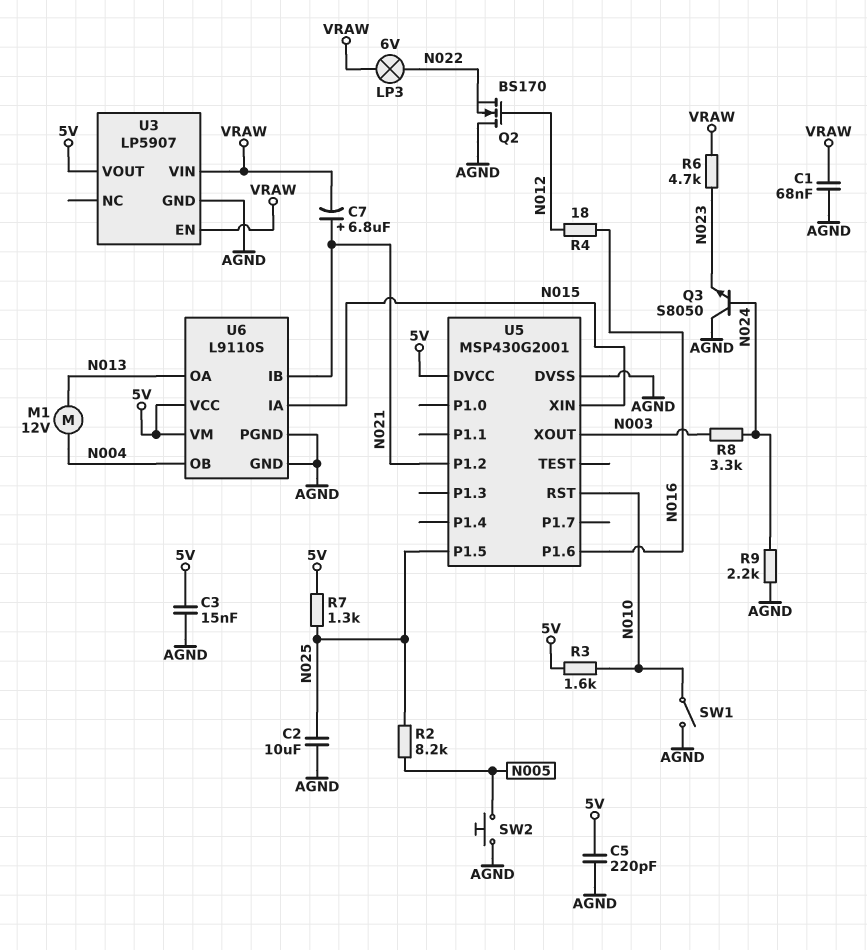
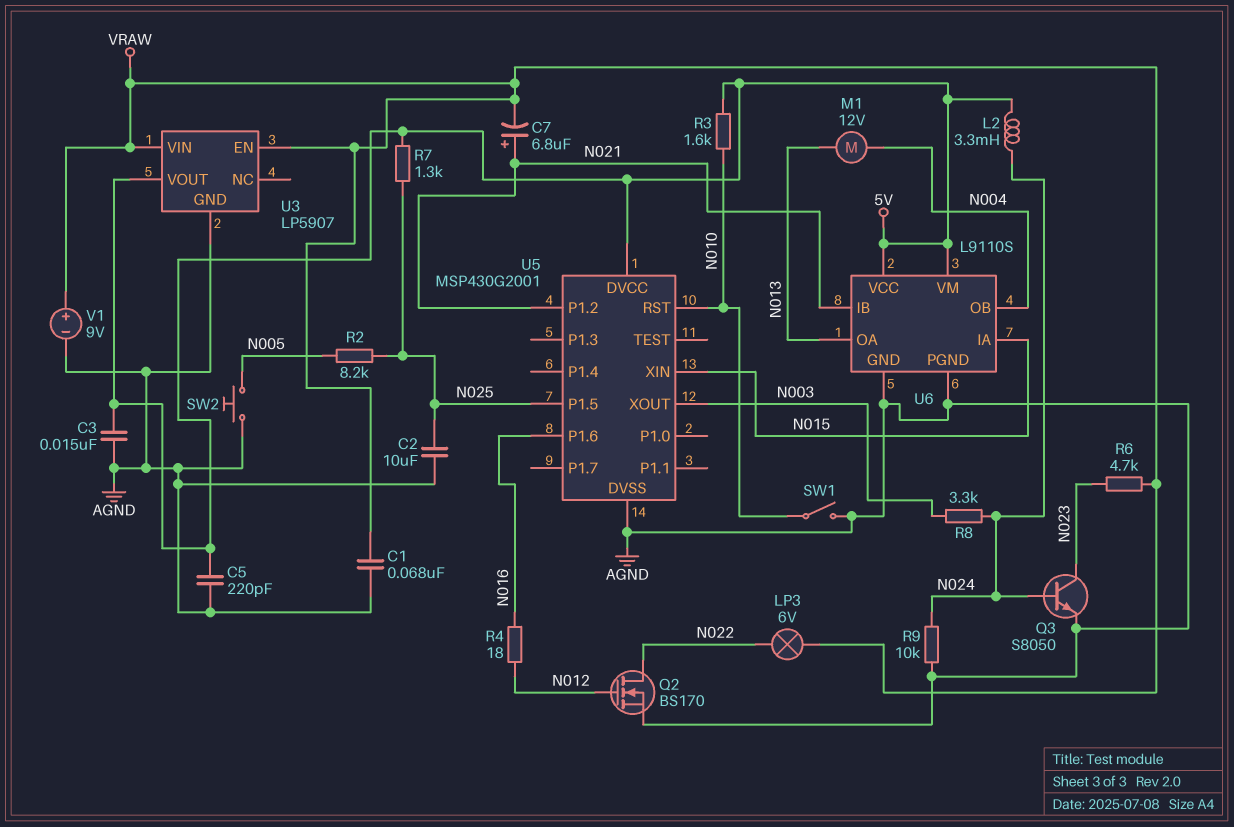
L2: none -> 3.3mH (5V, N024)
Q2: NMOS BS170 (G N012, D AGND, S N022) -> NMOS BS170 (G N012, D N022, S AGND)
Q3: NPN S8050 (B N024, C AGND, E N023) -> NPN S8050 (B N024, C N023, E AGND)
R9: 2.2k (AGND, N024) -> 10k (AGND, N024)
V1: none -> 9V (plus VRAW, minus AGND)

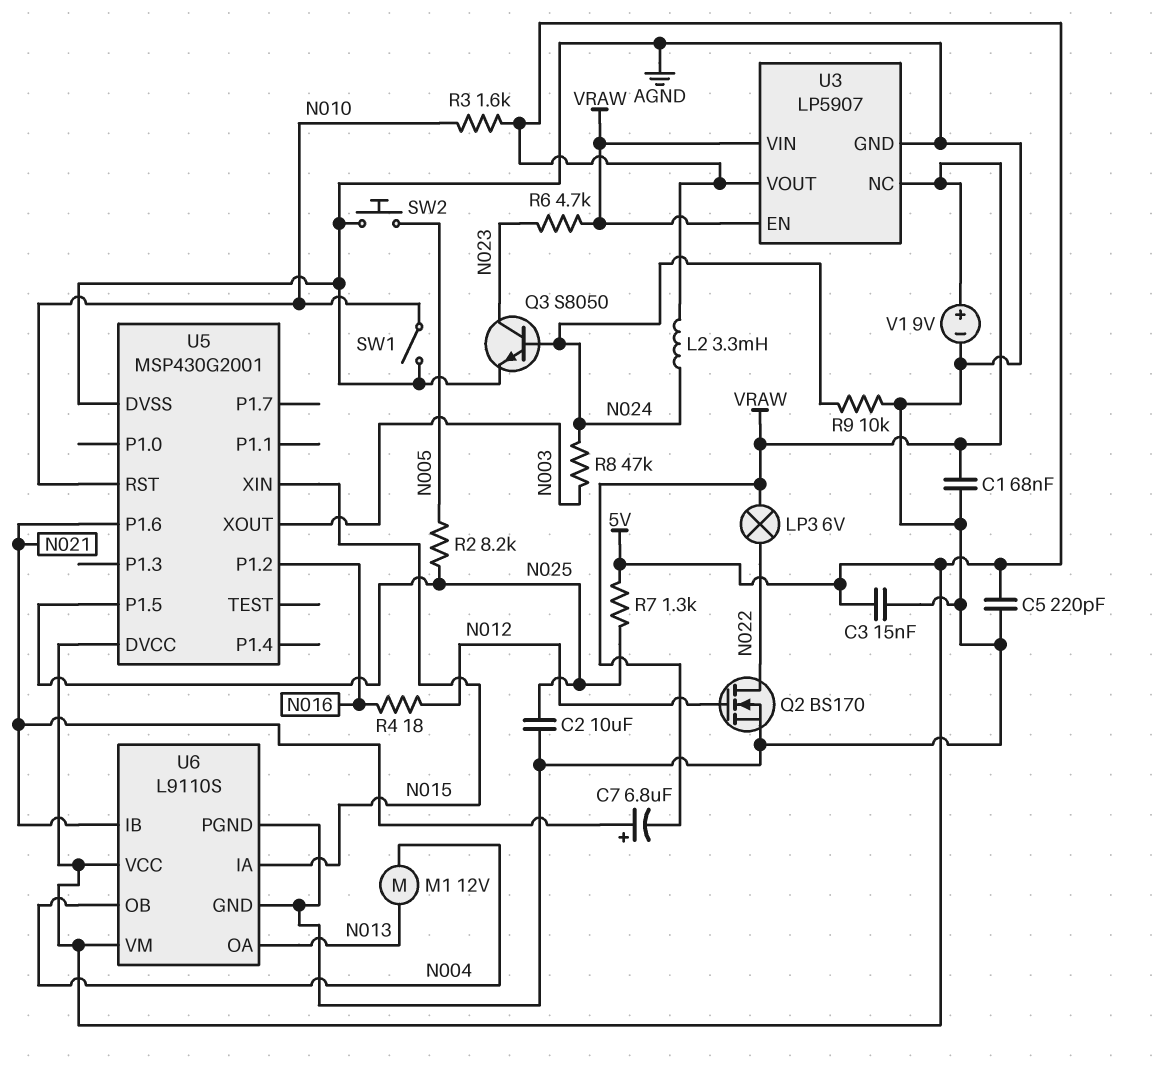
R8: 3.3k (N003, N024) -> 47k (N003, N024)
U3 pin NC: none -> VRAW
U5 pin P1.2: N021 -> N016
U5 pin P1.6: N016 -> N021

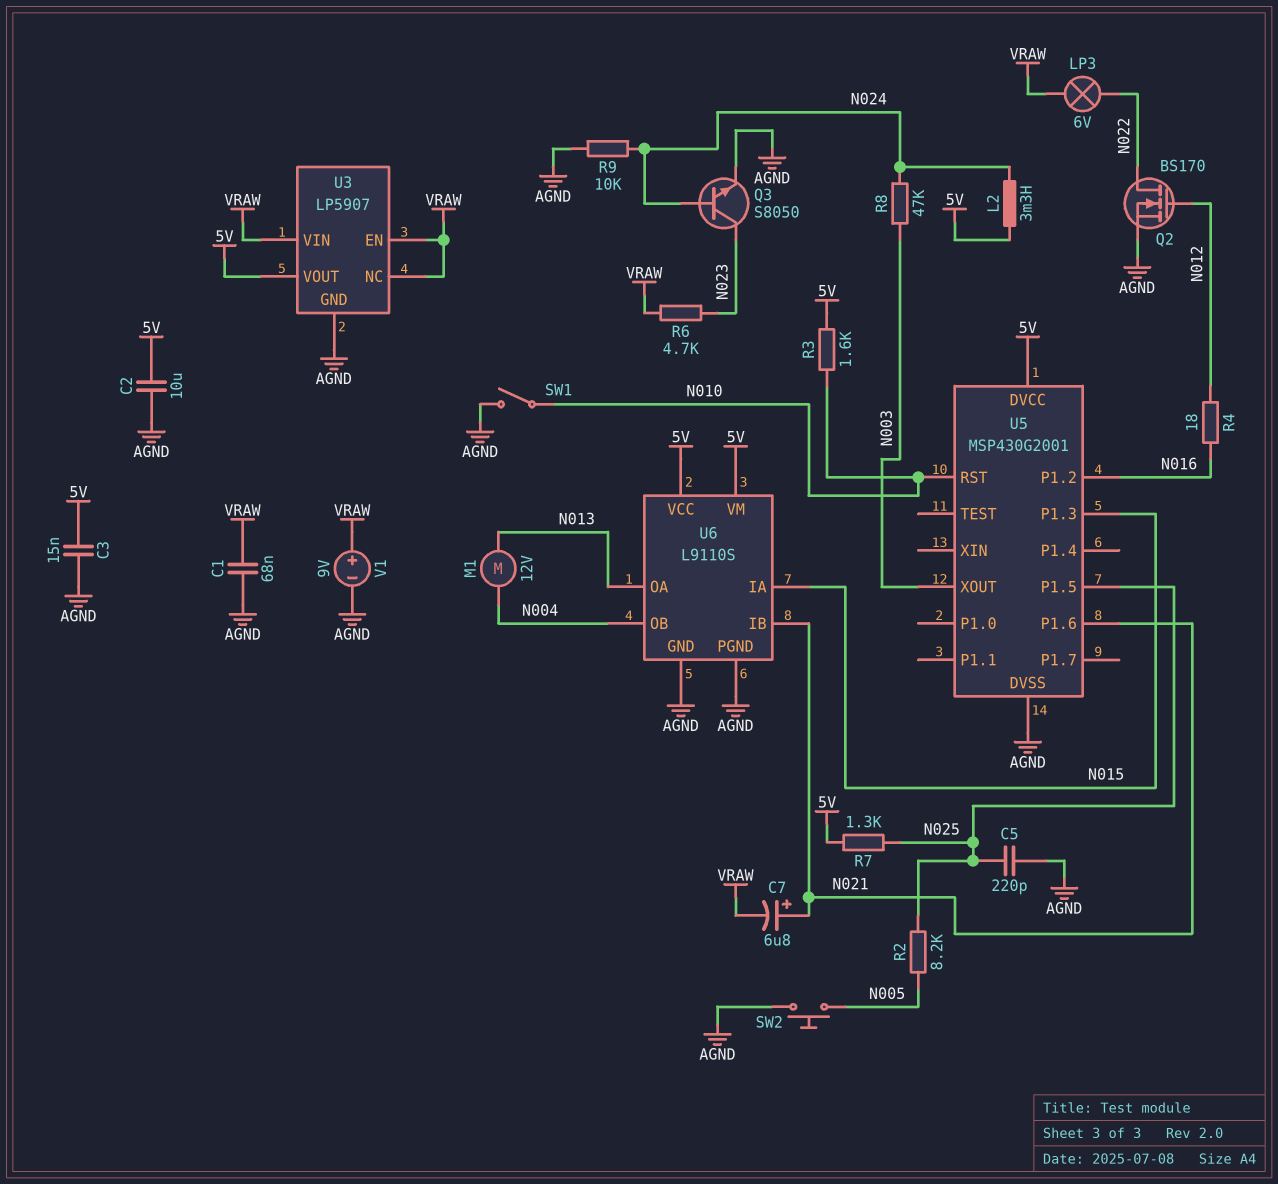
C2: 10uF (AGND, N025) -> 10uF (5V, AGND)
C5: 220pF (5V, AGND) -> 220pF (AGND, N025)
U5 pin P1.3: none -> N015
U5 pin XIN: N015 -> none

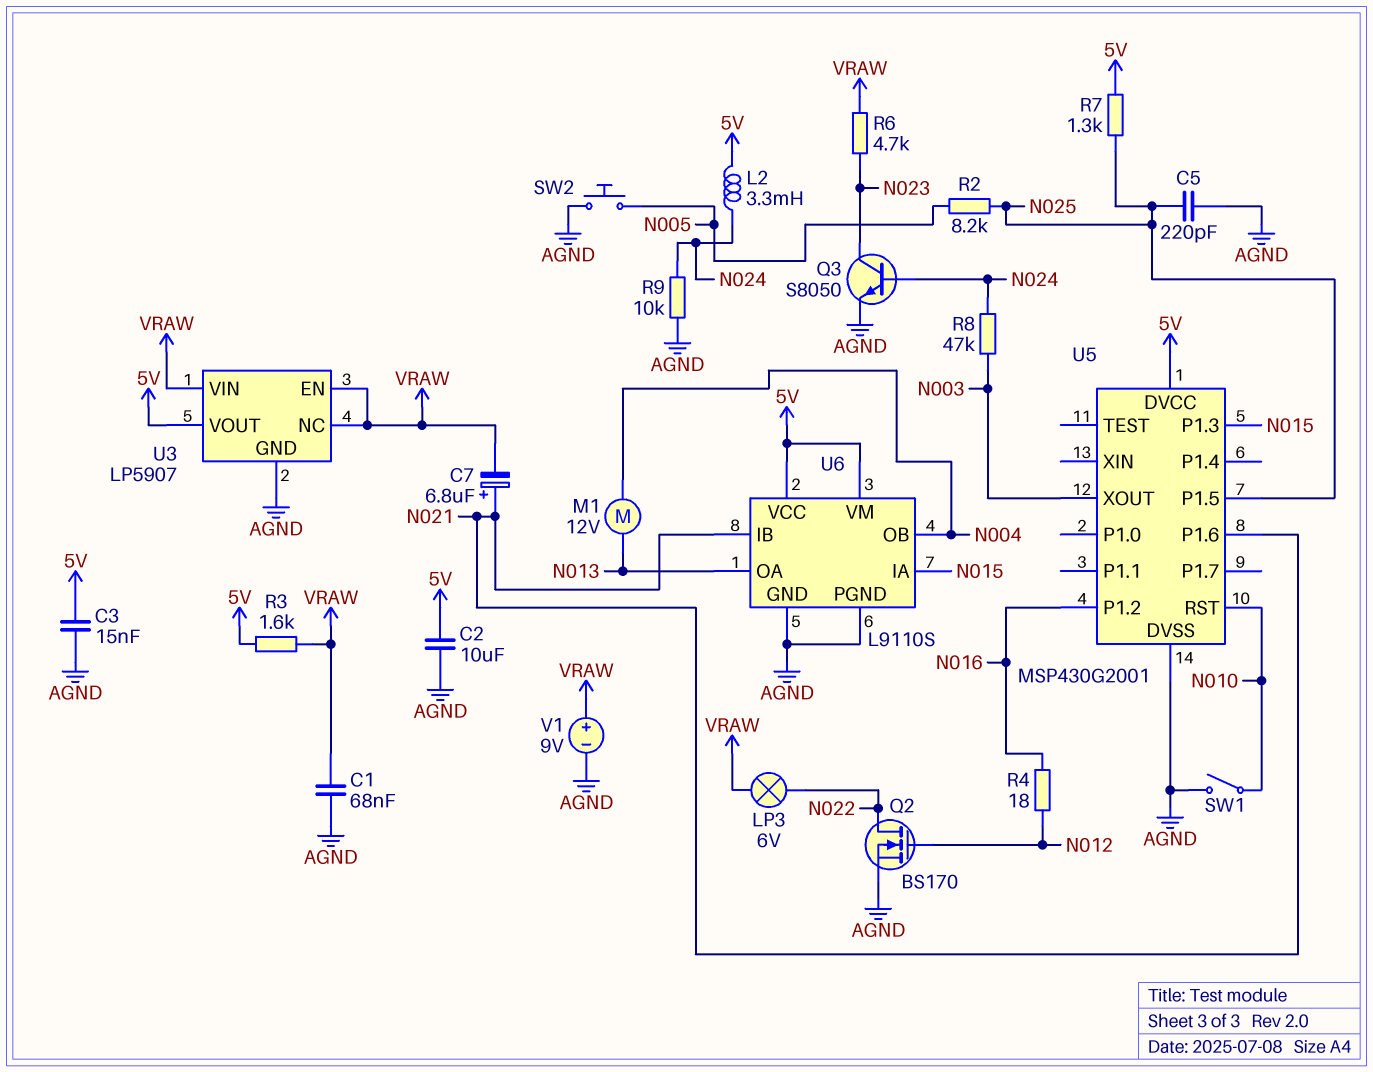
R3: 1.6k (5V, N010) -> 1.6k (5V, VRAW)

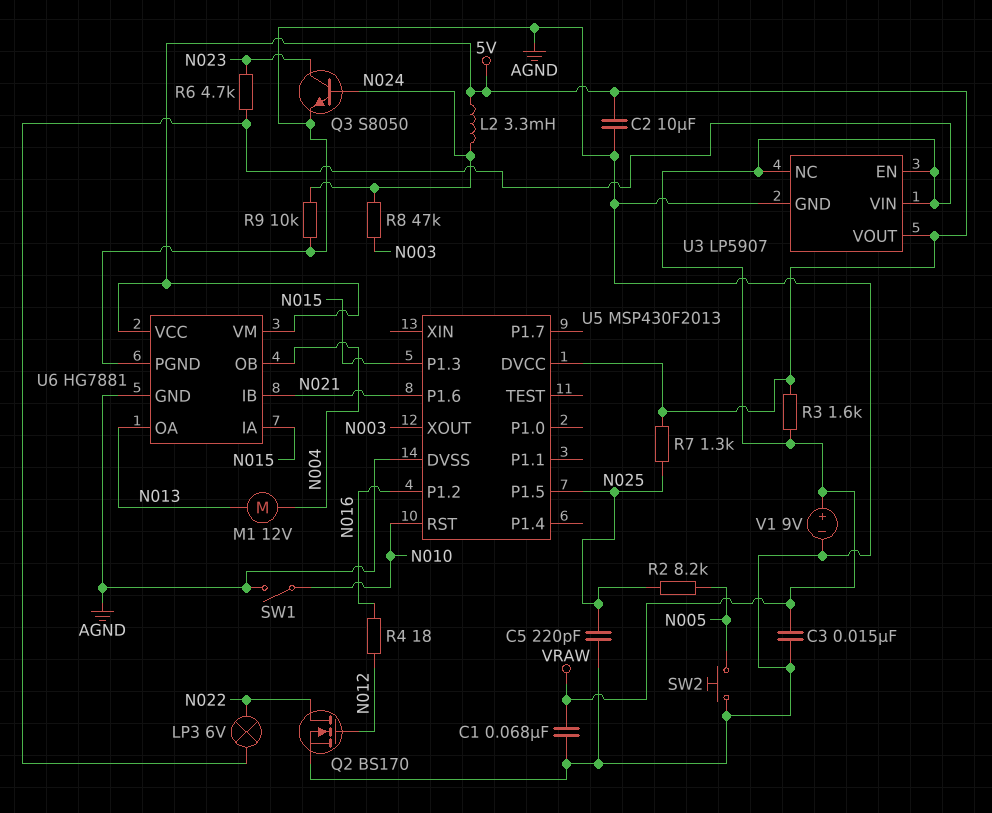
C3: 15nF (5V, AGND) -> 15nF (AGND, VRAW)
C7: 6.8uF (plus N021, minus VRAW) -> none
U5: MSP430G2001 -> MSP430F2013
U6: L9110S -> HG7881

